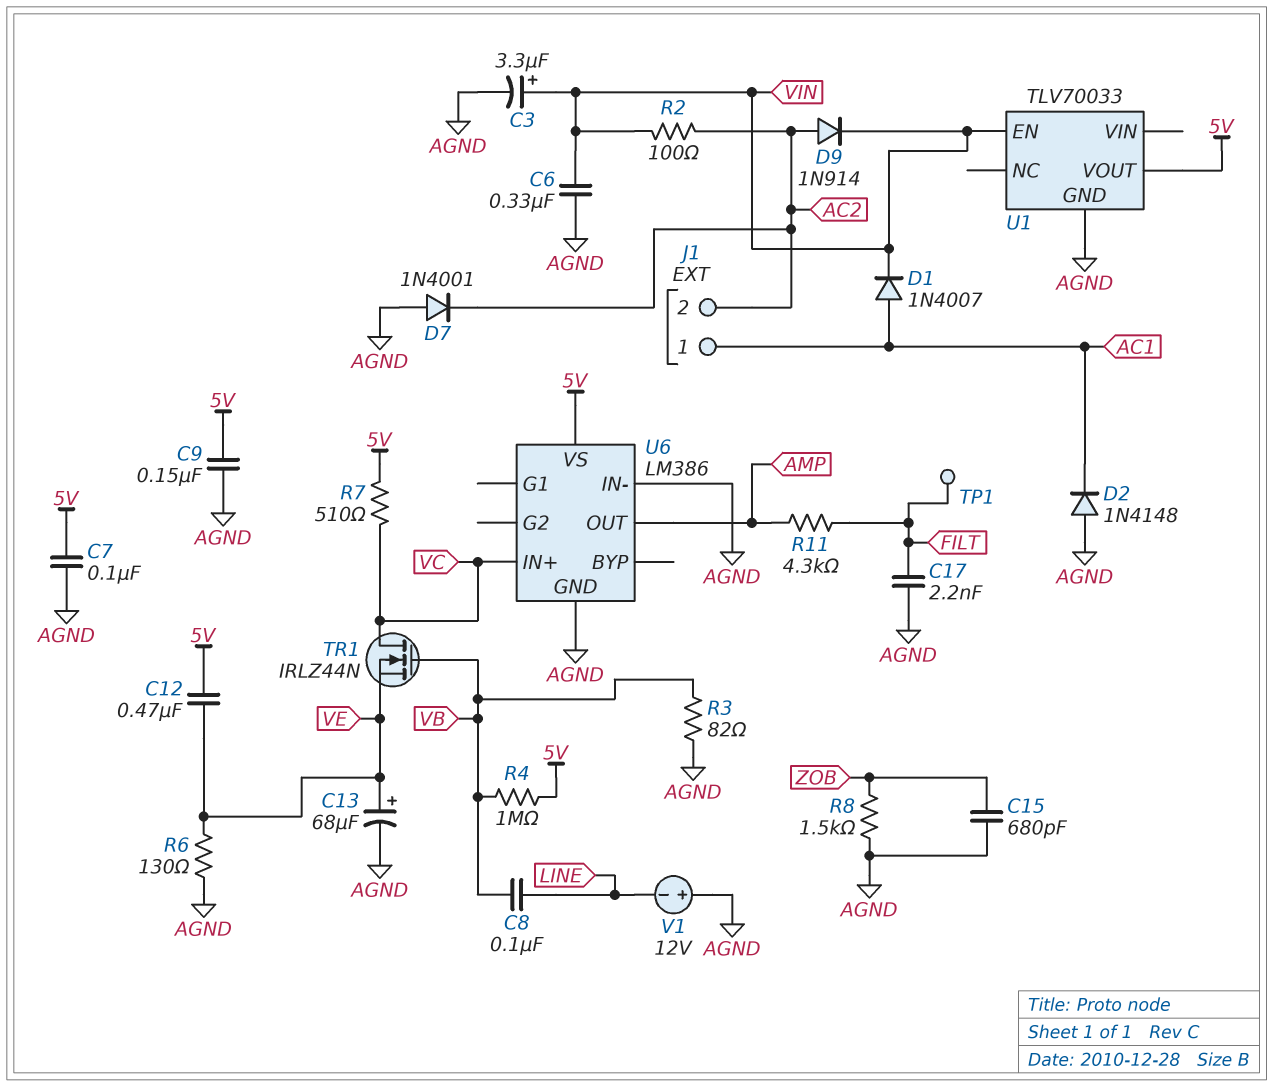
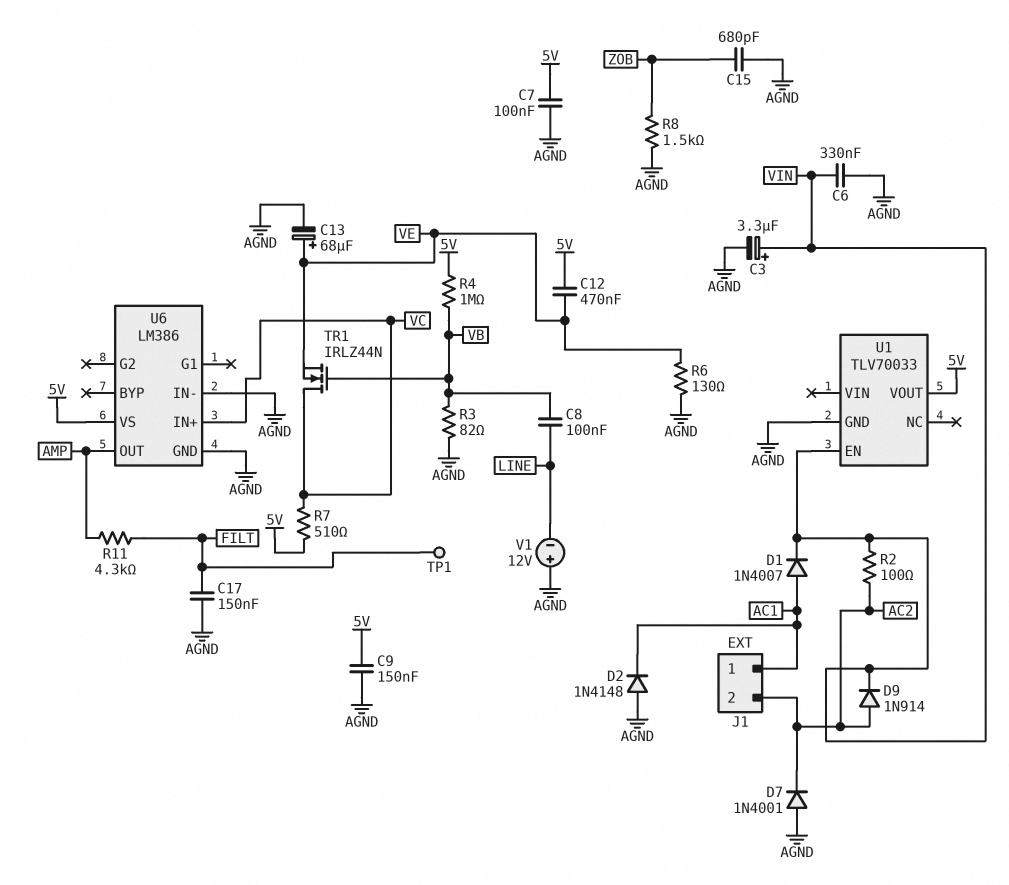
C17: 2.2nF (AGND, FILT) -> 150nF (AGND, FILT)

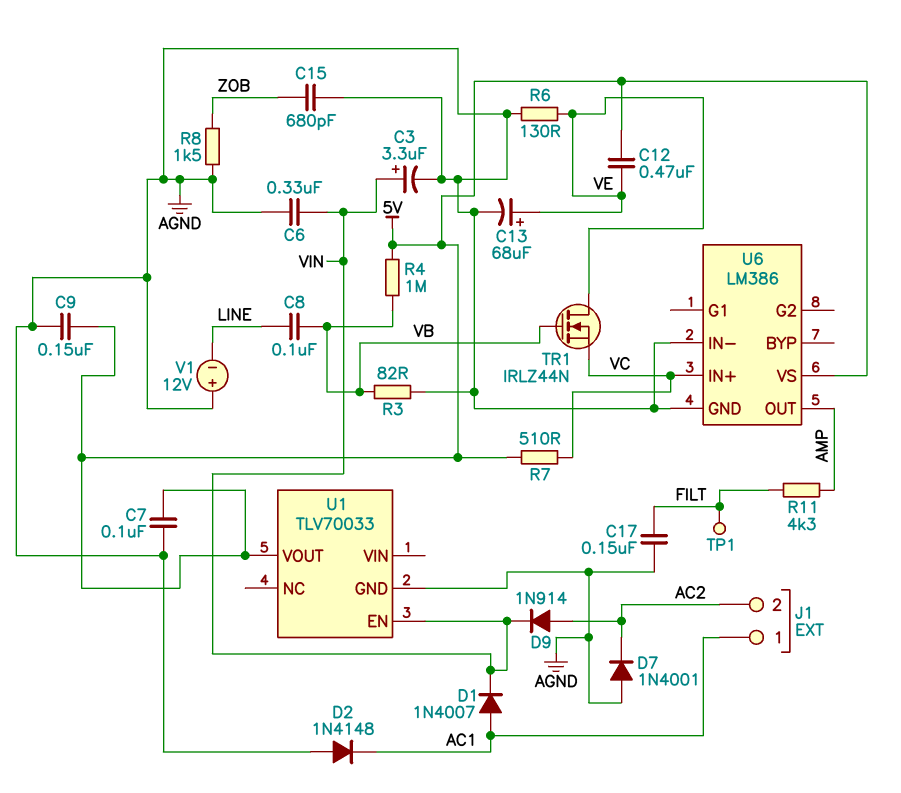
R2: 100 (AC2, VIN) -> none
TR1: NMOS IRLZ44N (G VB, D VC, S VE) -> NMOS IRLZ44N (G VB, D VE, S VC)

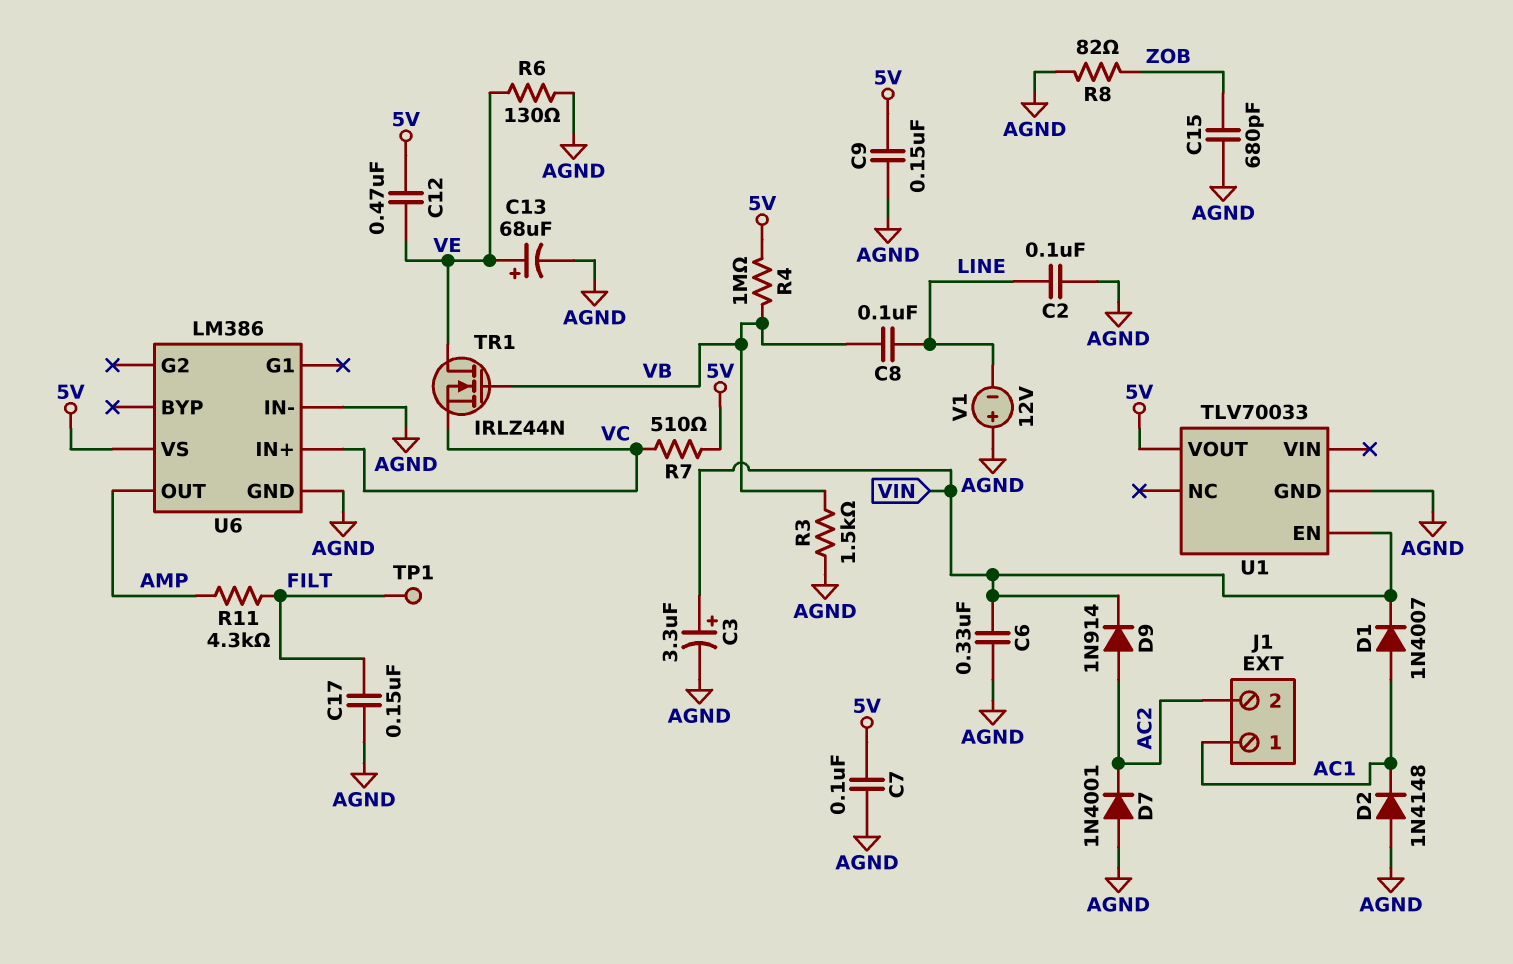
C2: none -> 100nF (AGND, LINE)
R3: 82 (AGND, VB) -> 1.5k (AGND, VB)
R8: 1.5k (AGND, ZOB) -> 82 (AGND, ZOB)

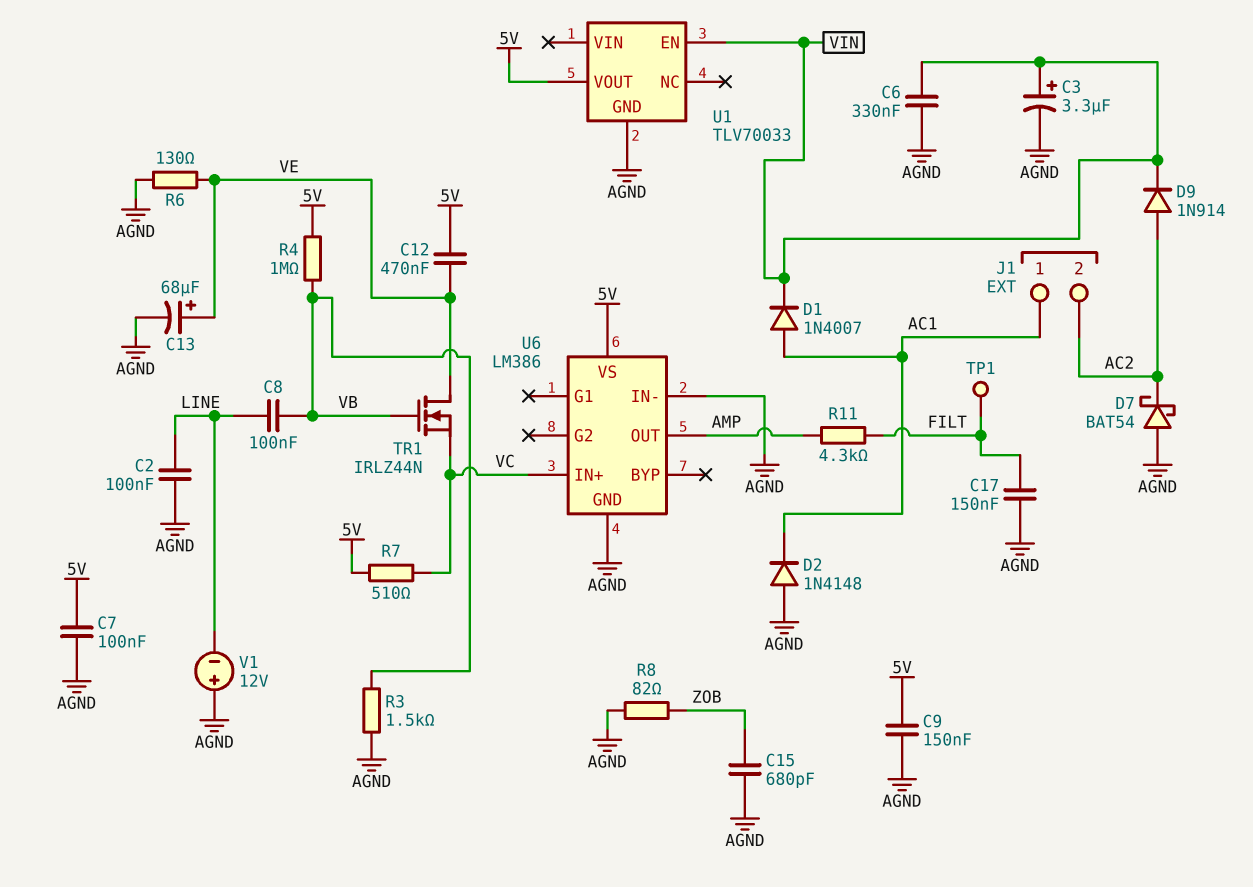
D7: diode 1N4001 (A AGND, K AC2) -> schottky BAT54 (A AGND, K AC2)

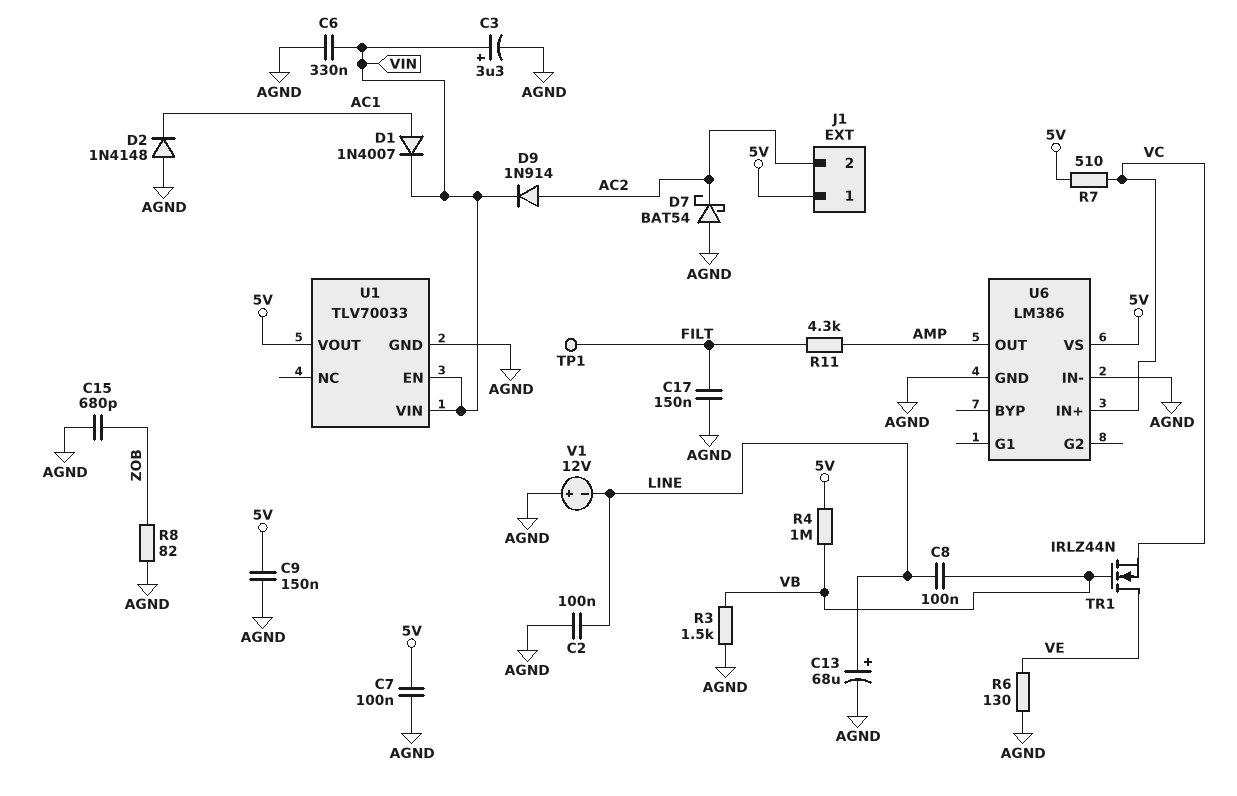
C12: 470nF (5V, VE) -> none
C13: 68uF (plus VE, minus AGND) -> 68uF (plus LINE, minus AGND)
J1 pin 1: AC1 -> 5V
U1 pin VIN: none -> VIN

